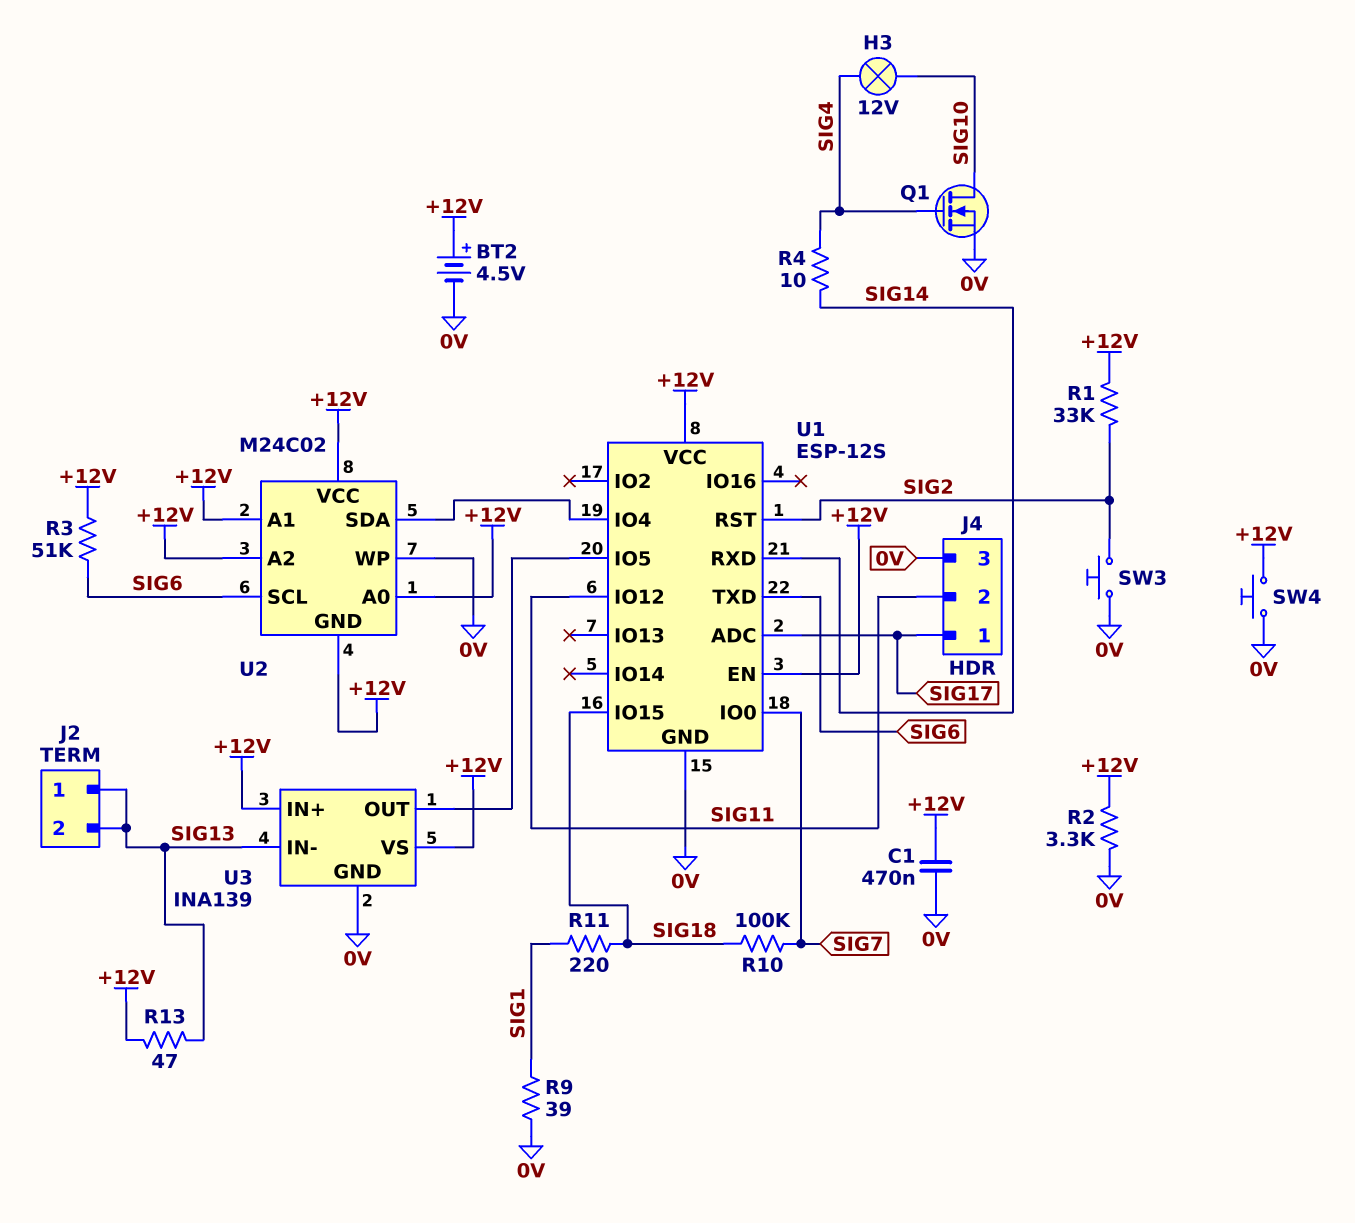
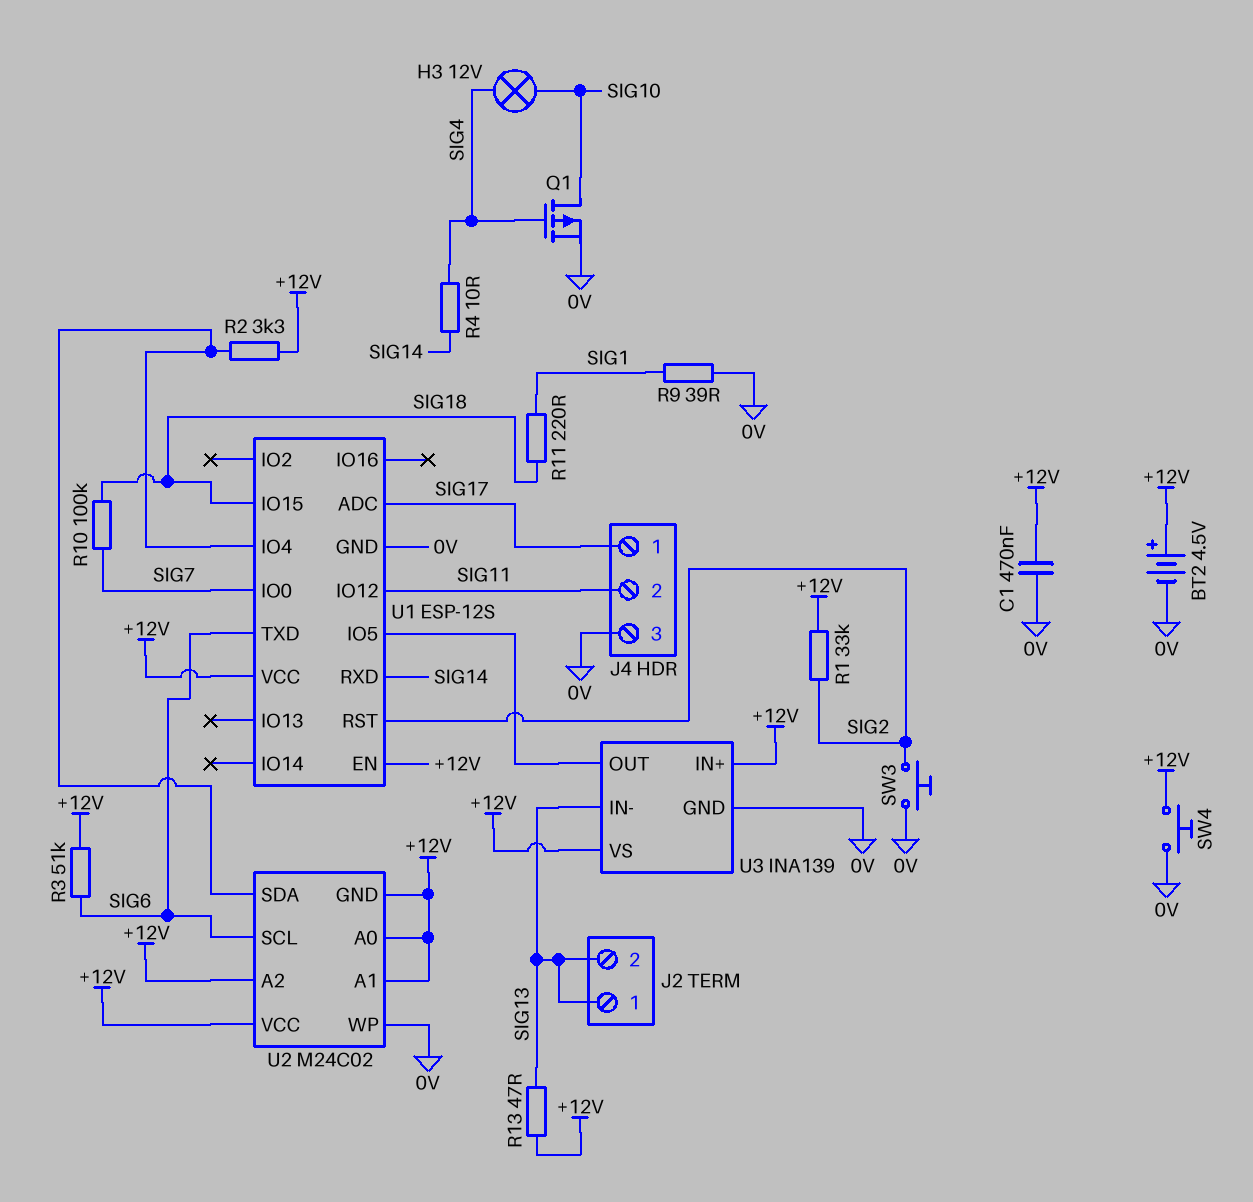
Q1: NMOS (G SIG4, D SIG10, S 0V) -> PMOS (G SIG4, D SIG10, S 0V)
R2: 3.3k (+12V, 0V) -> 3.3k (+12V, U1/IO4)

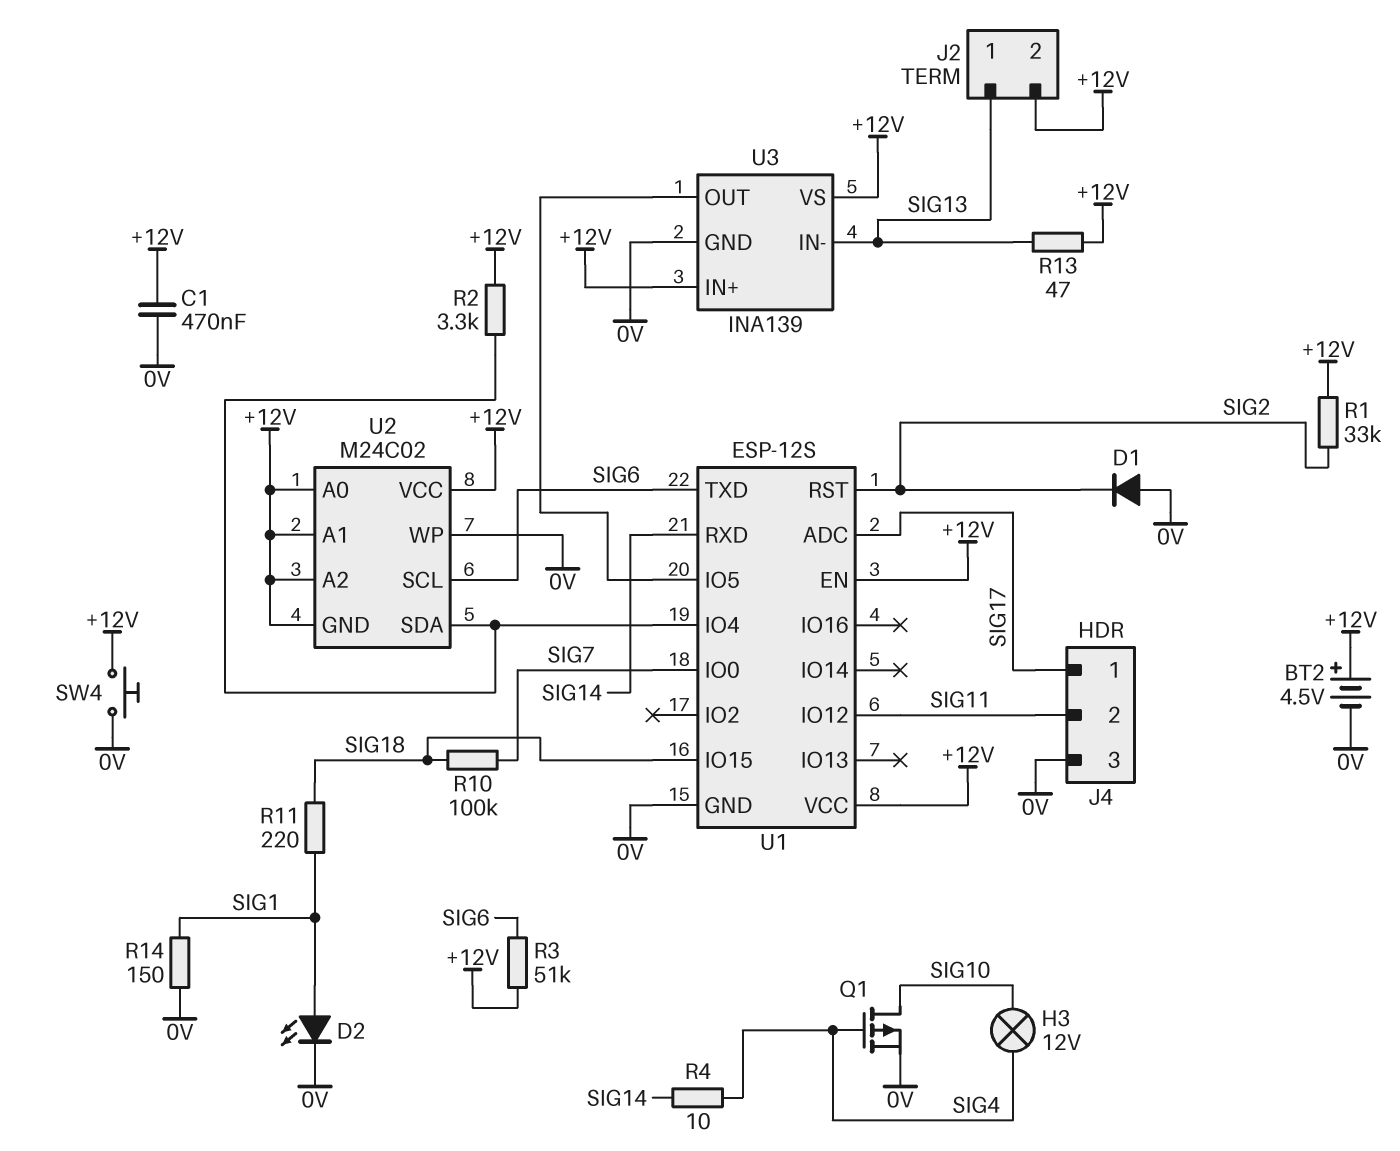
D1: none -> diode (A 0V, K SIG2)
D2: none -> LED (A SIG1, K 0V)
J2 pin 2: SIG13 -> +12V
R9: 39 (0V, SIG1) -> none
R14: none -> 150 (0V, SIG1)
SW3: button (0V, SIG2) -> none

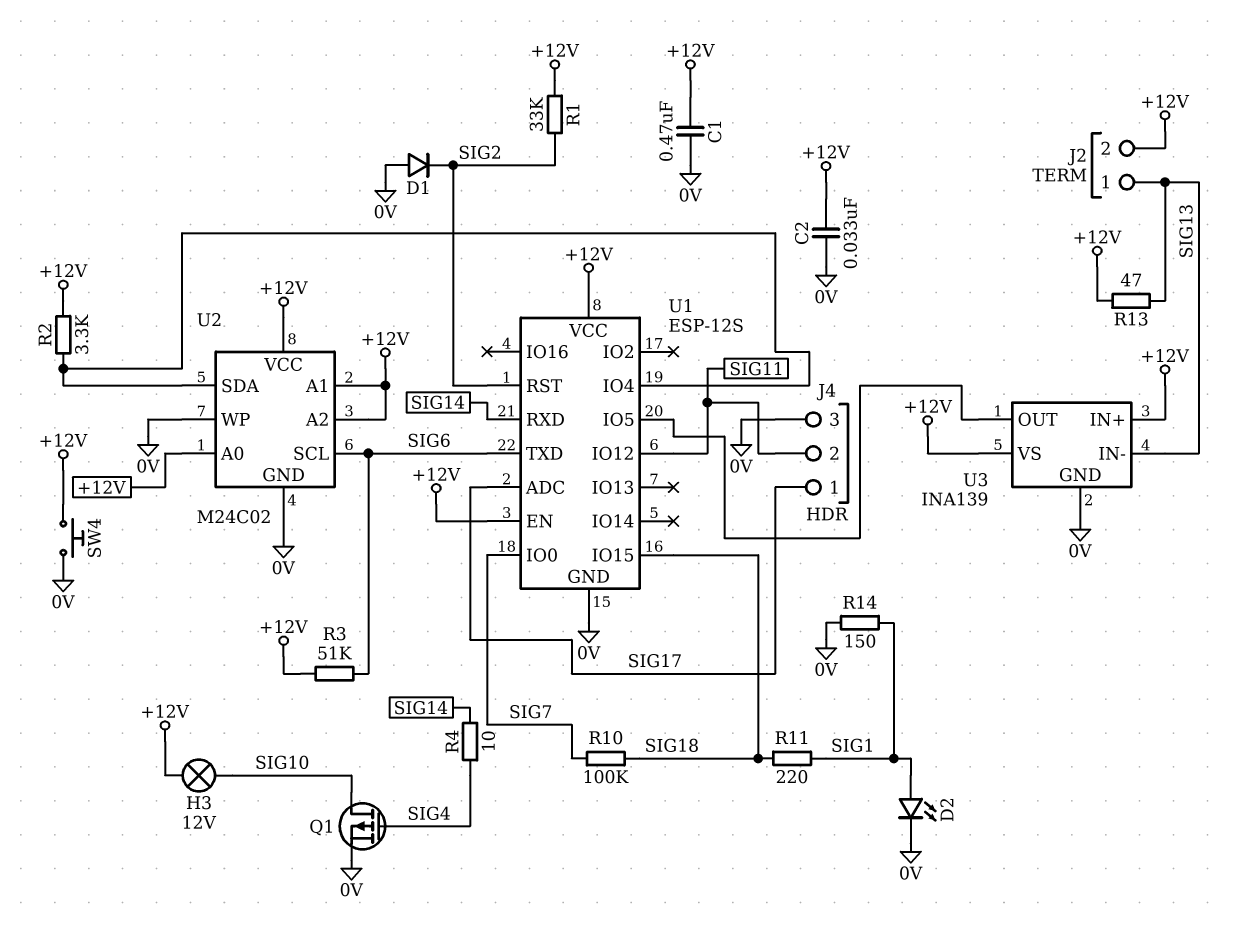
BT2: 4.5V (plus +12V, minus 0V) -> none
C2: none -> 33nF (+12V, 0V)
H3: lamp 12V (SIG4, SIG10) -> lamp 12V (+12V, SIG10)
U2 pin GND: +12V -> 0V

